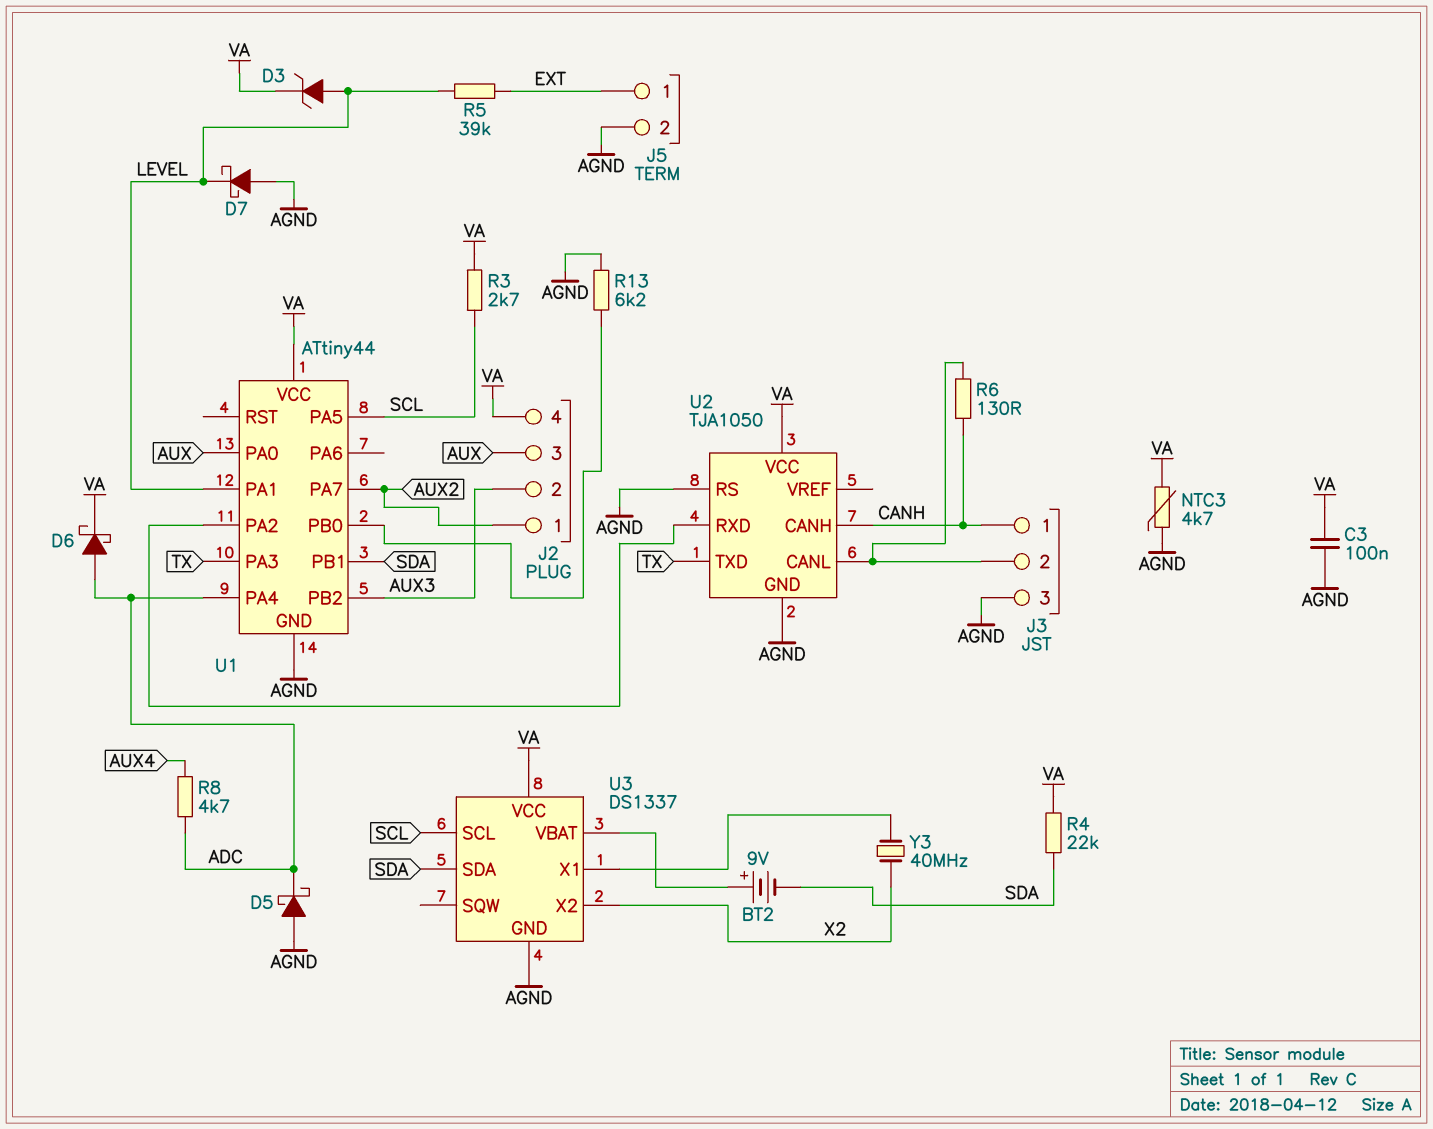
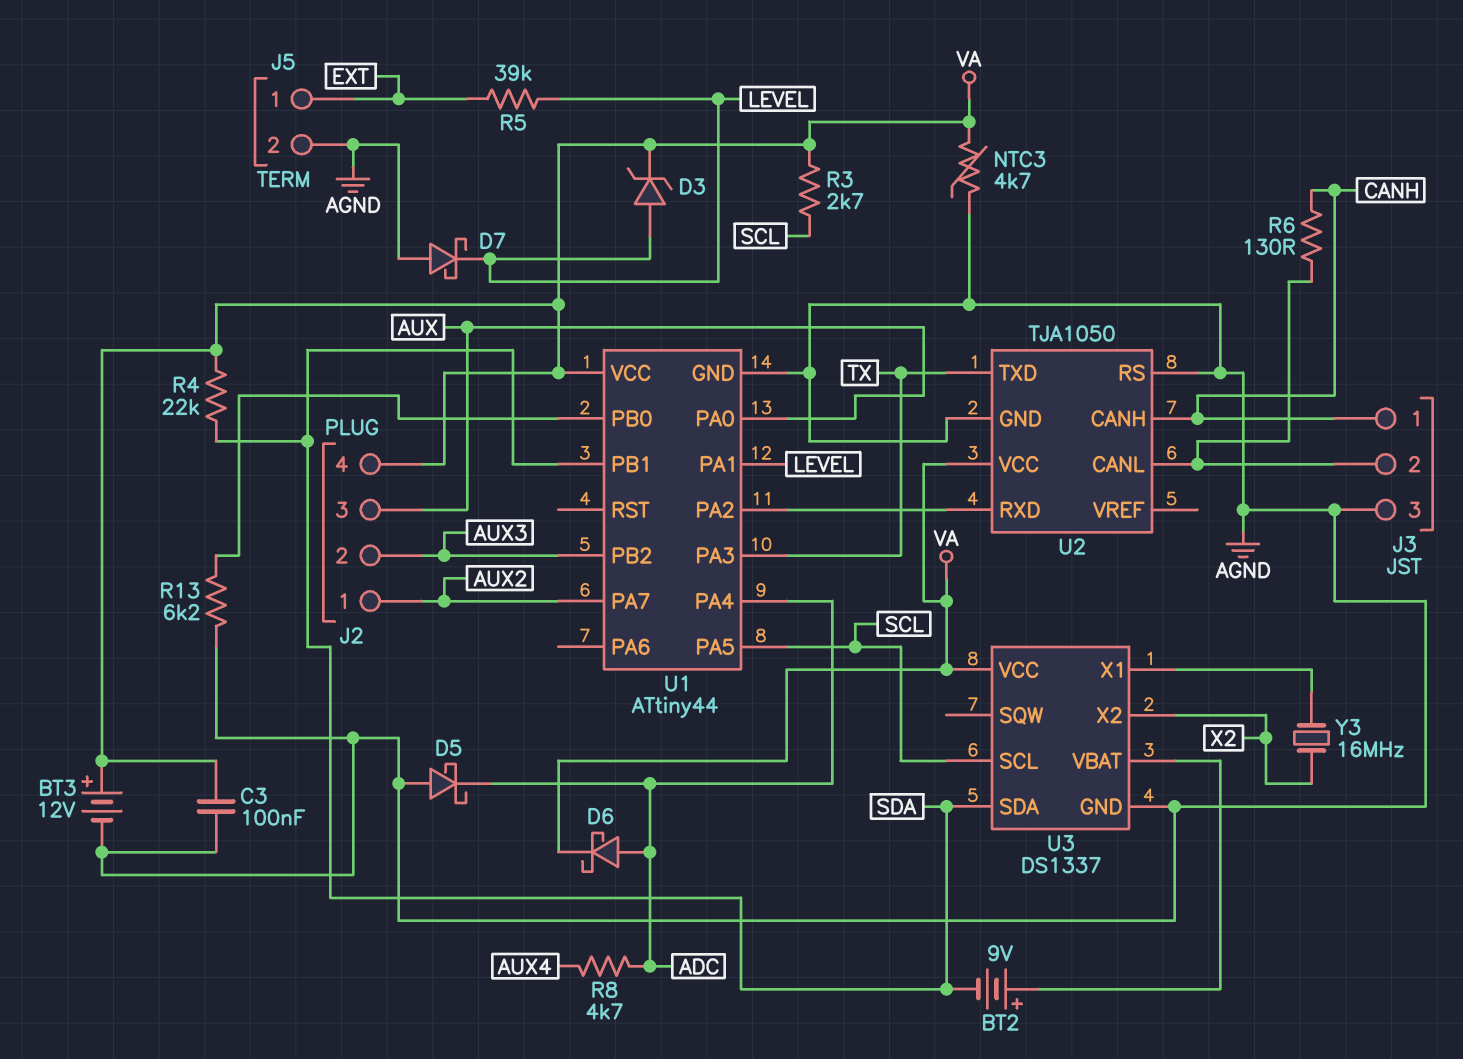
BT3: none -> 12V (plus VA, minus AGND)
Y3: 40MHz (U3/X1, X2) -> 16MHz (U3/X1, X2)

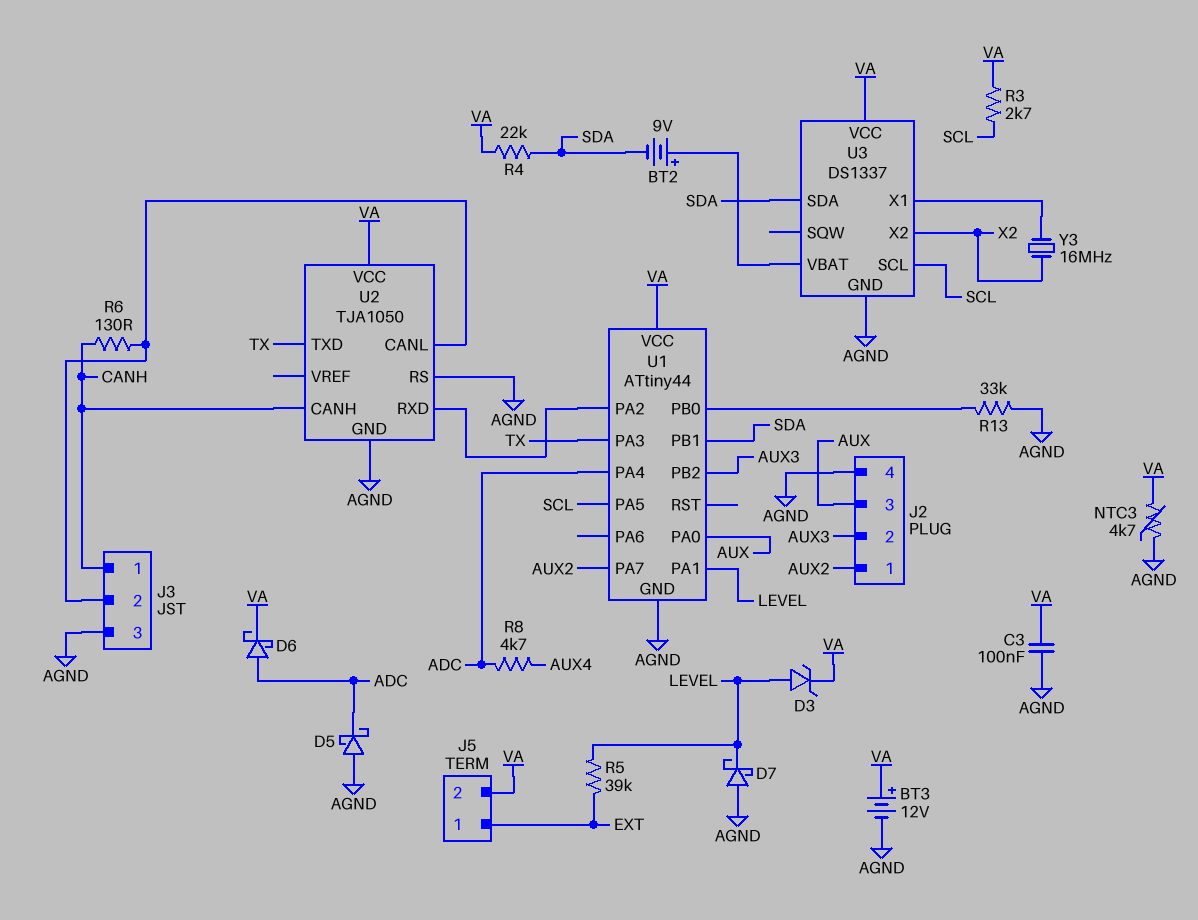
J2 pin 4: VA -> AGND
J5 pin 2: AGND -> VA
R13: 6.2k (AGND, U1/PB0) -> 33k (AGND, U1/PB0)

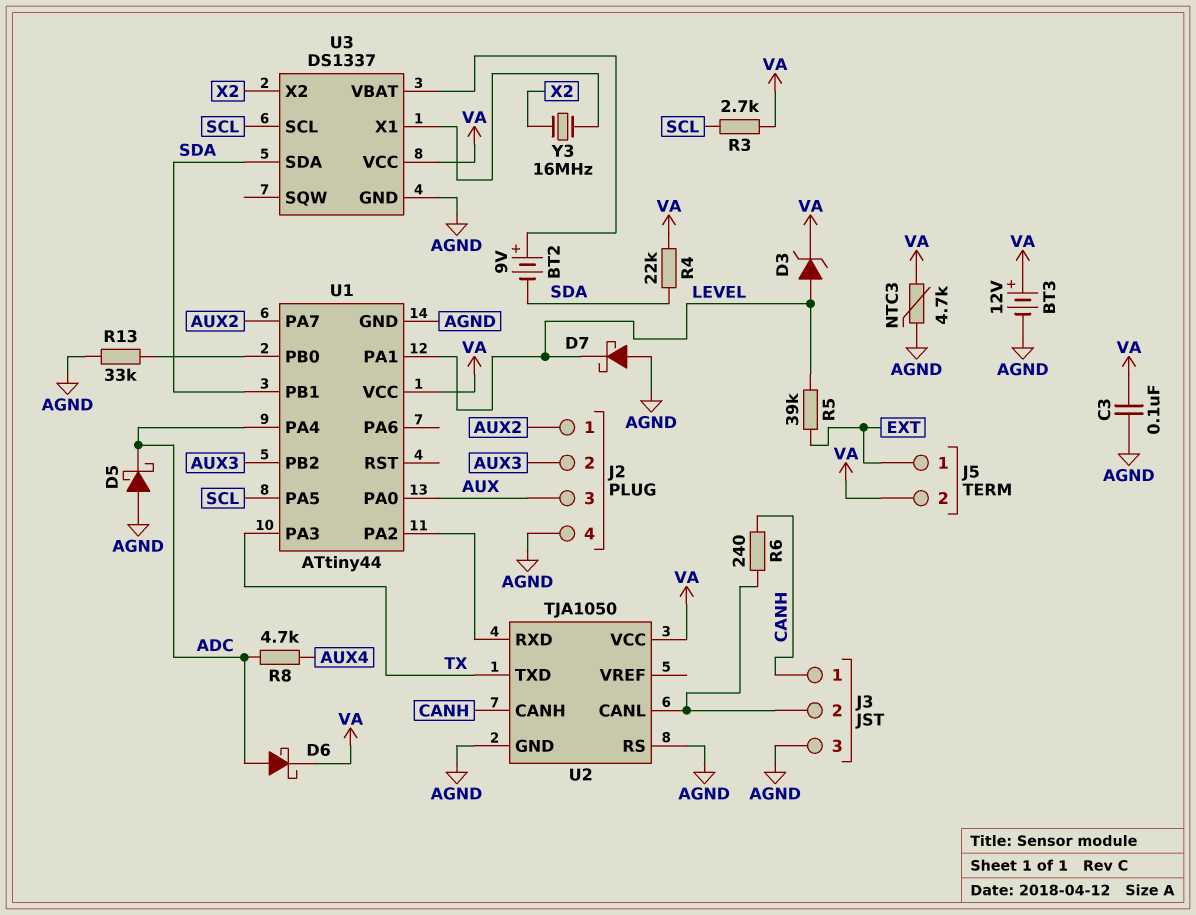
R6: 130 (CANH, J3/2) -> 240 (CANH, J3/2)

